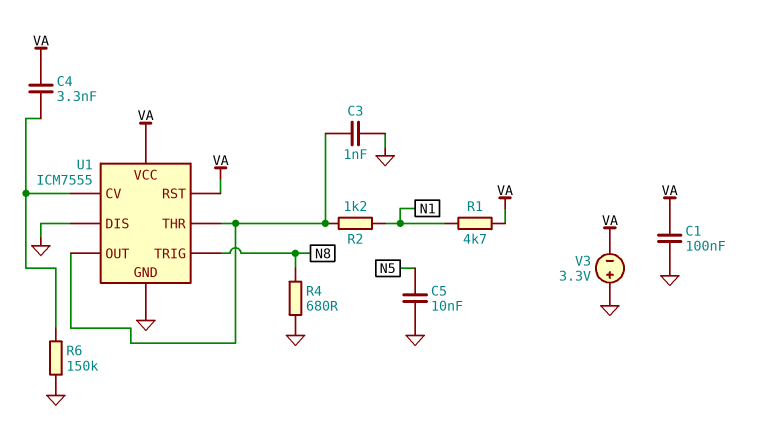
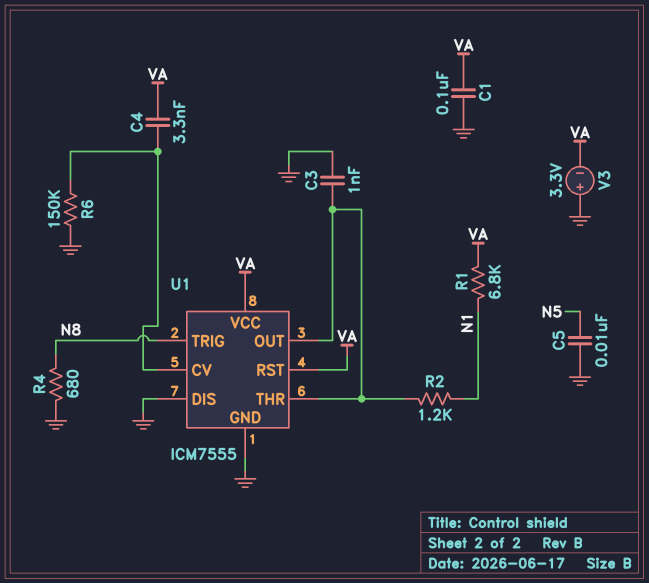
R1: 4.7k (N1, VA) -> 6.8k (N1, VA)

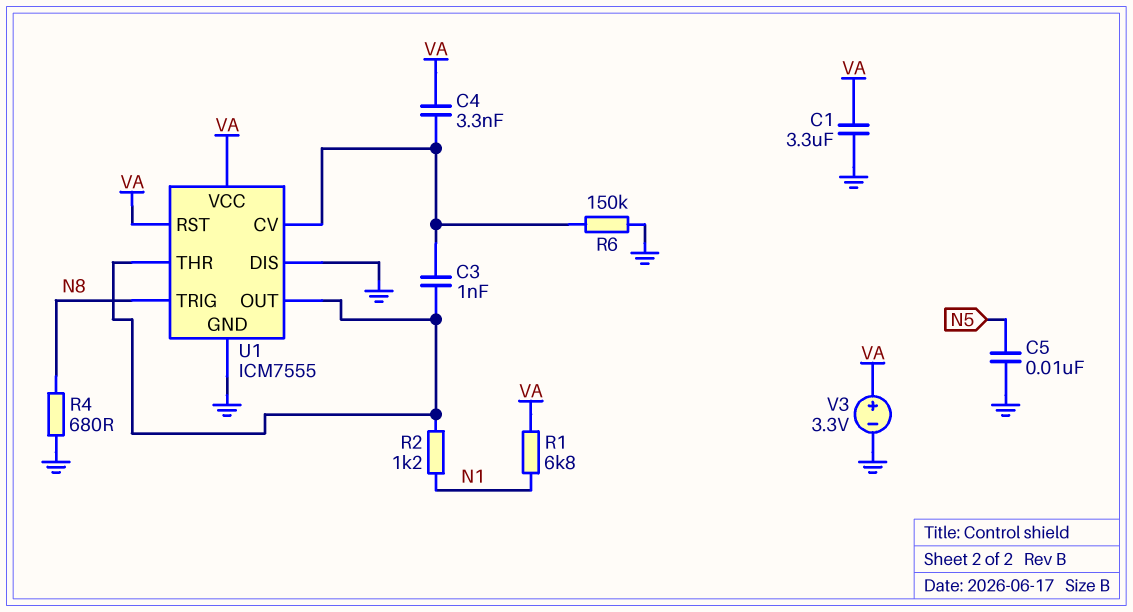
C1: 100nF (GND, VA) -> 3.3uF (GND, VA)
C3: 1nF (GND, U1/OUT) -> 1nF (U1/CV, U1/OUT)
V3: 3.3V (plus GND, minus VA) -> 3.3V (plus VA, minus GND)

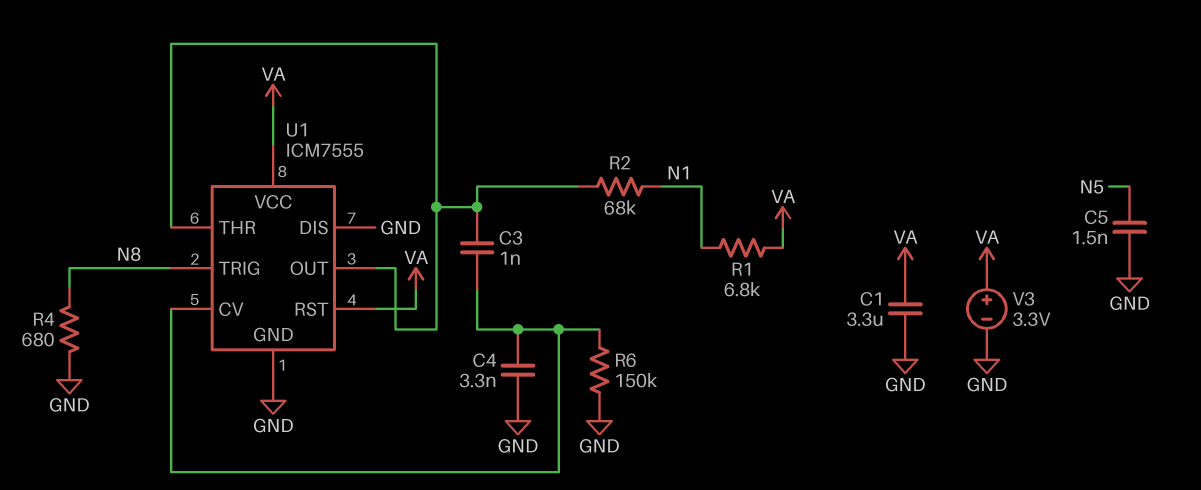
C4: 3.3nF (U1/CV, VA) -> 3.3nF (GND, U1/CV)
C5: 10nF (GND, N5) -> 1.5nF (GND, N5)
R2: 1.2k (N1, U1/OUT) -> 68k (N1, U1/OUT)

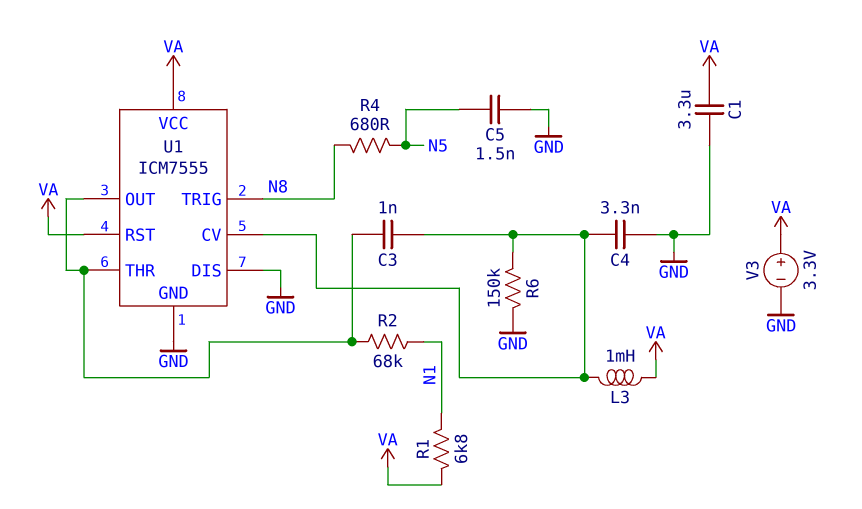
L3: none -> 1mH (U1/CV, VA)
R4: 680 (GND, N8) -> 680 (N5, N8)

